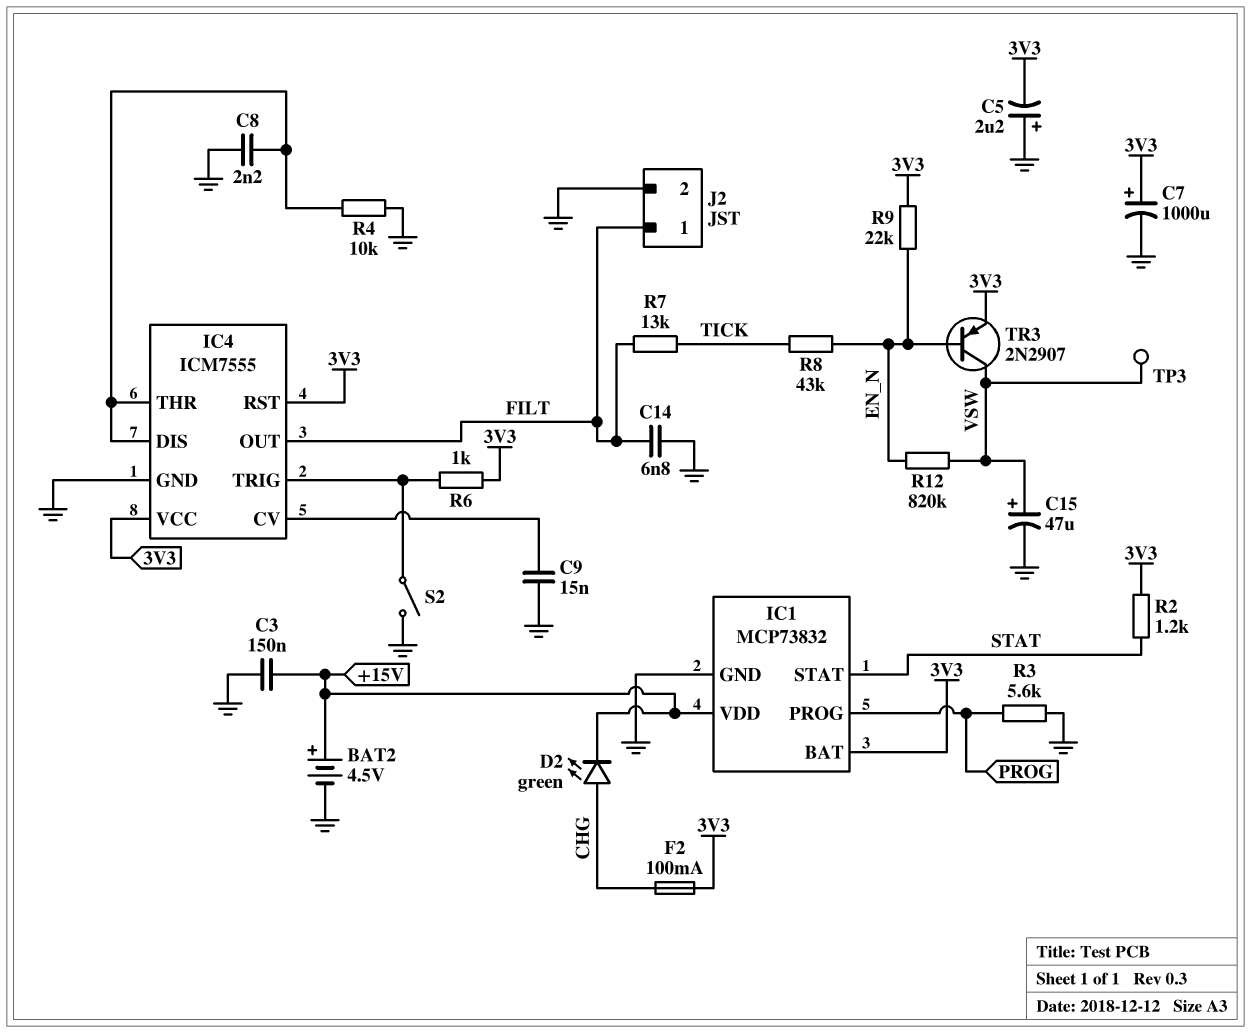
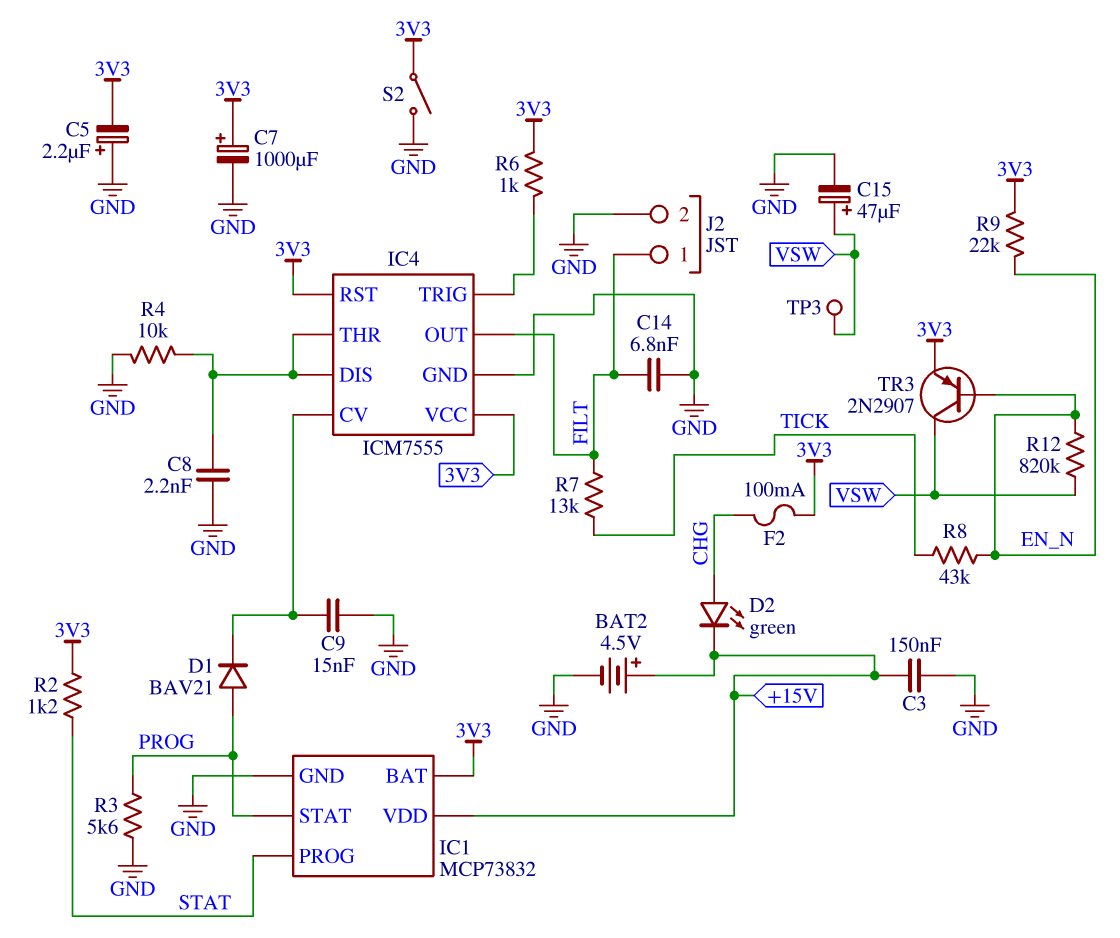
D1: none -> diode BAV21 (A PROG, K IC4/CV)
IC1 pin PROG: PROG -> STAT
IC1 pin STAT: STAT -> PROG
S2: switch (GND, IC4/TRIG) -> switch (3V3, GND)

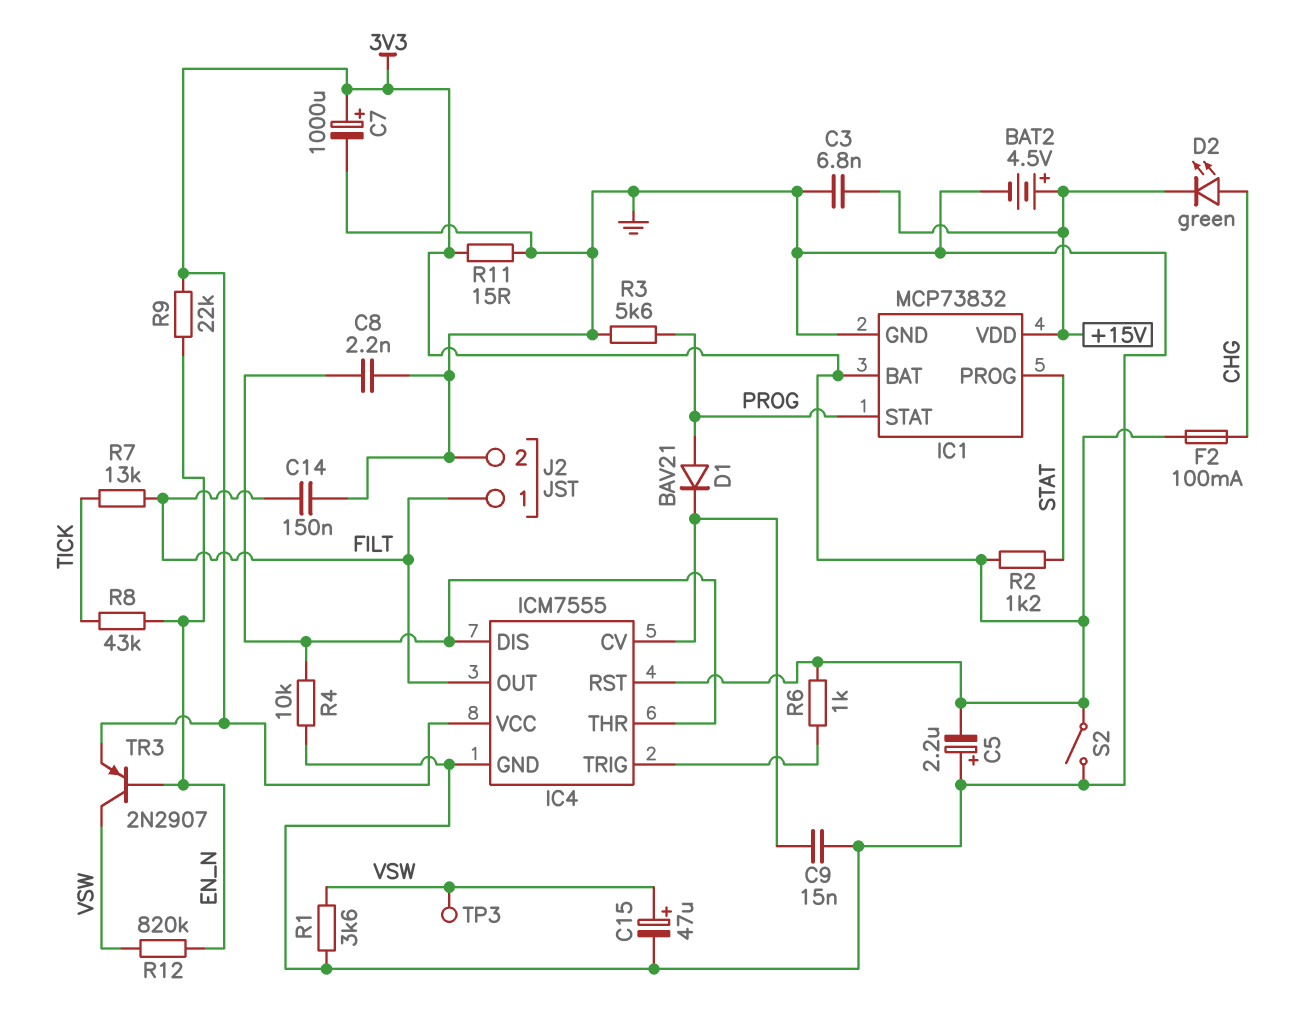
C3: 150nF (+15V, GND) -> 6.8nF (+15V, GND)
C14: 6.8nF (FILT, GND) -> 150nF (FILT, GND)
R1: none -> 3.6k (GND, VSW)
R11: none -> 15 (3V3, GND)

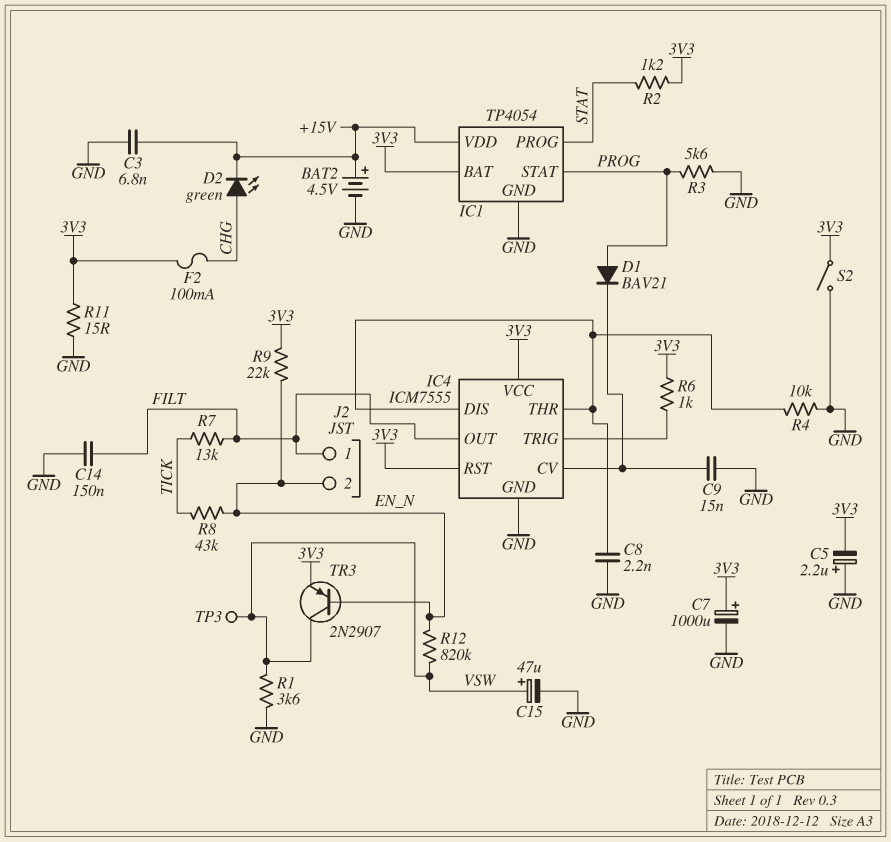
IC1: MCP73832 -> TP4054
J2 pin 2: GND -> EN_N

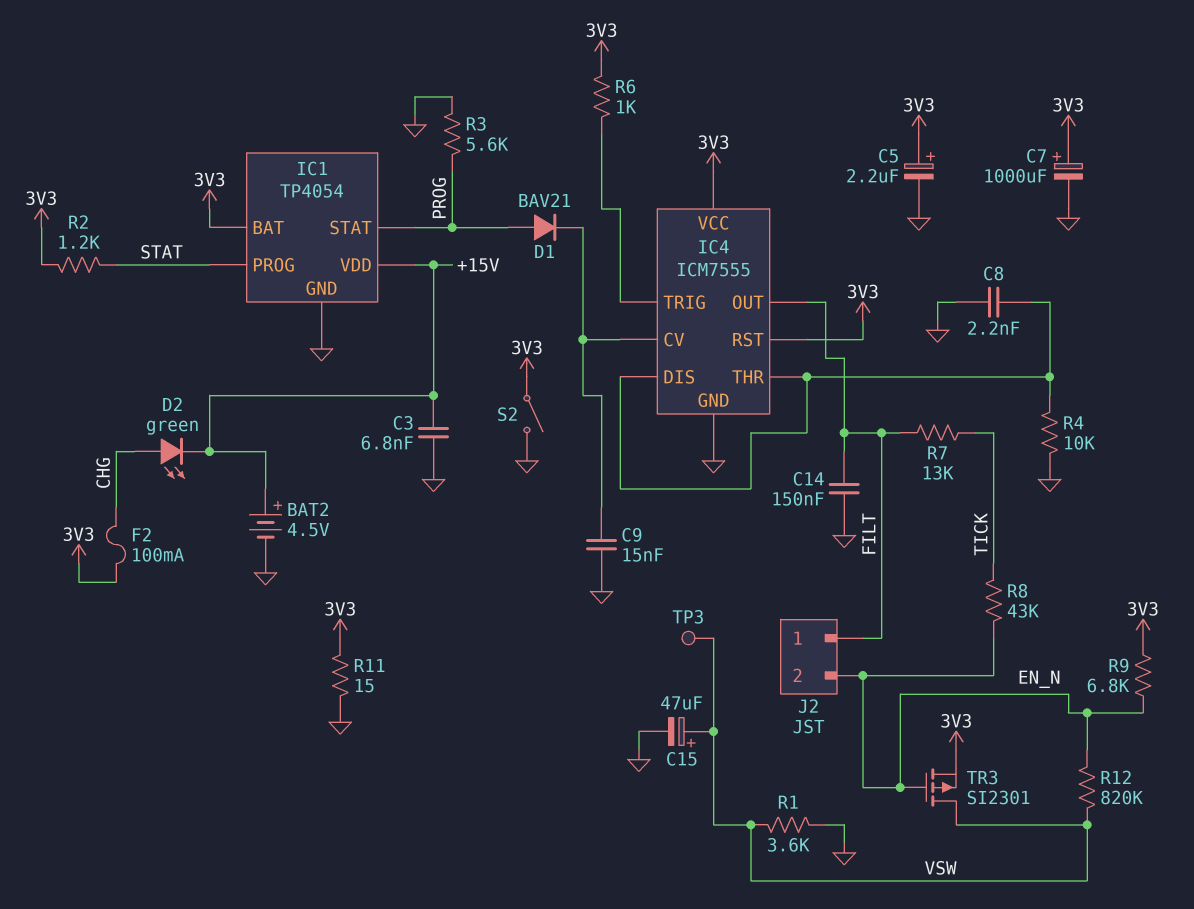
C5: 2.2uF (plus GND, minus 3V3) -> 2.2uF (plus 3V3, minus GND)
R9: 22k (3V3, EN_N) -> 6.8k (3V3, EN_N)
TR3: PNP 2N2907 (B EN_N, C VSW, E 3V3) -> PMOS SI2301 (G EN_N, D VSW, S 3V3)

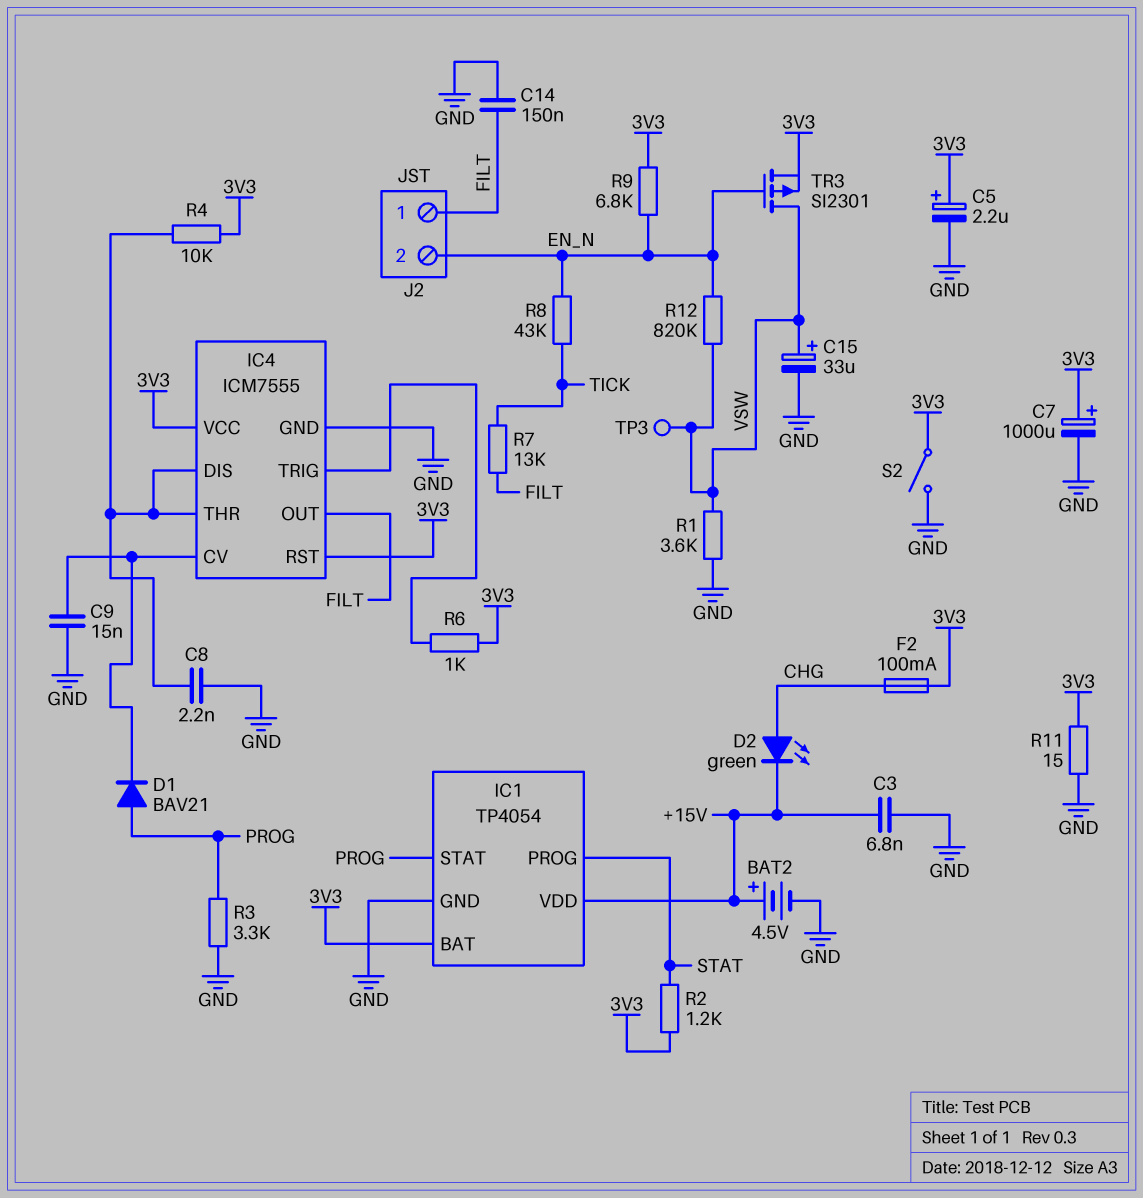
C15: 47uF (plus VSW, minus GND) -> 33uF (plus VSW, minus GND)
R3: 5.6k (GND, PROG) -> 3.3k (GND, PROG)
R4: 10k (GND, IC4/DIS) -> 10k (3V3, IC4/DIS)

